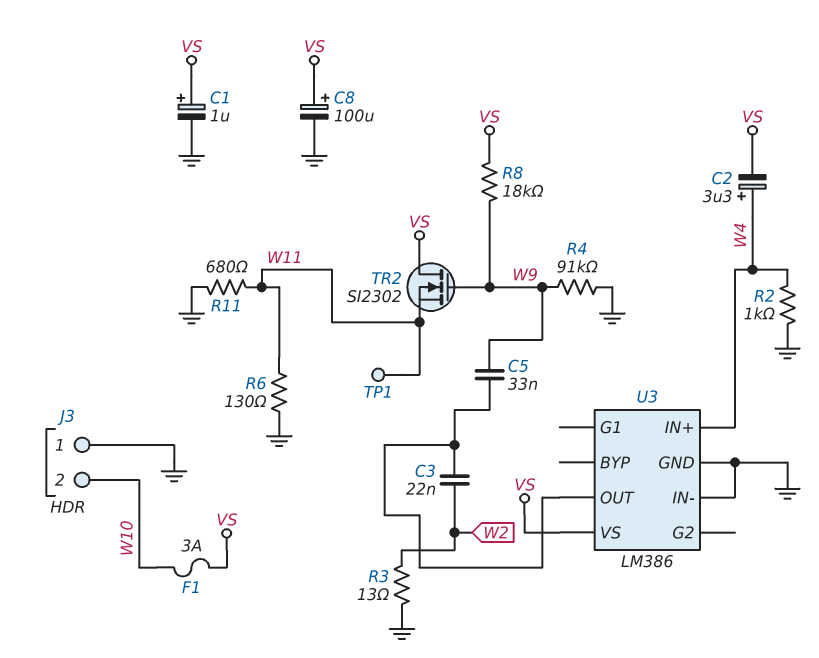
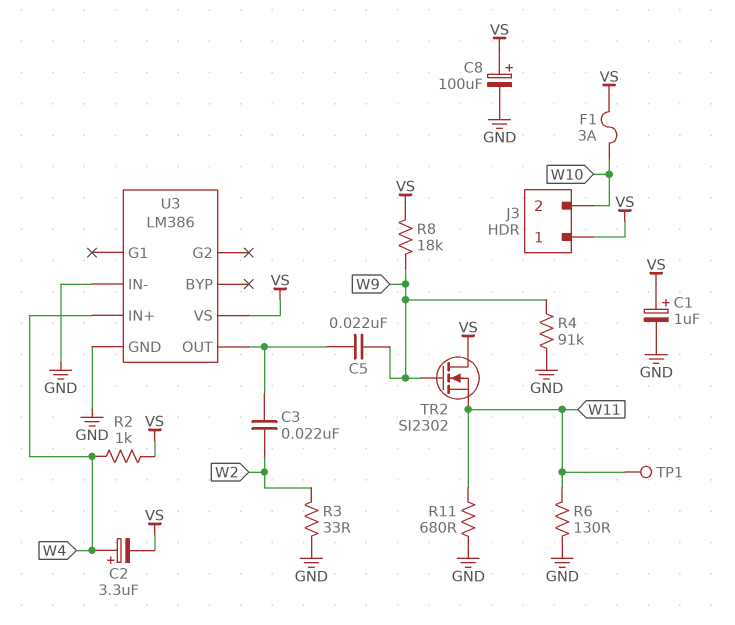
C5: 33nF (U3/OUT, W9) -> 22nF (U3/OUT, W9)
J3 pin 1: GND -> VS
R2: 1k (GND, W4) -> 1k (VS, W4)
R3: 13 (GND, W2) -> 33 (GND, W2)

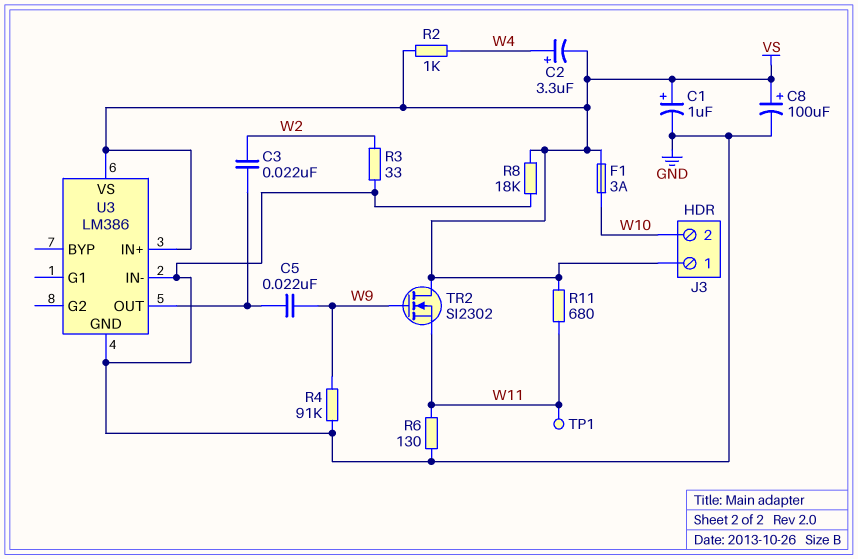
R8: 18k (VS, W9) -> 18k (GND, VS)
R11: 680 (GND, W11) -> 680 (VS, W11)
U3 pin IN+: W4 -> VS

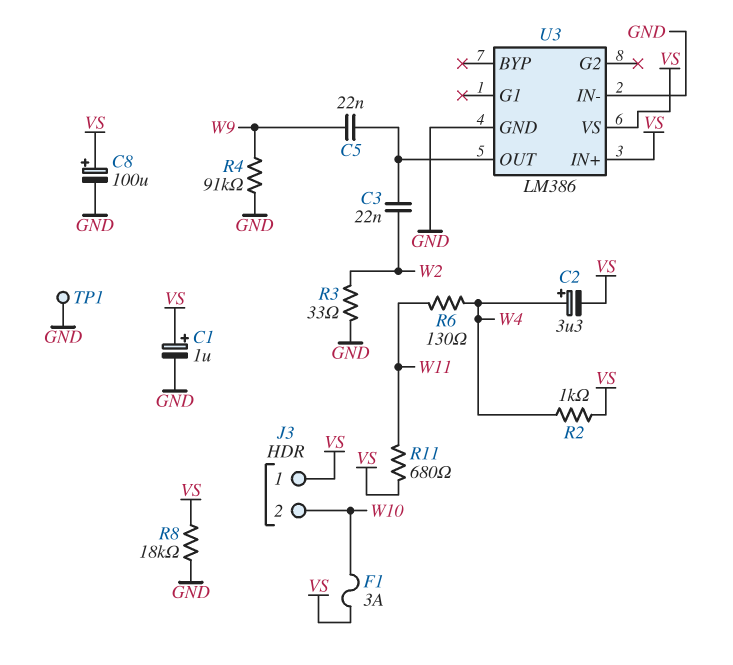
R6: 130 (GND, W11) -> 130 (W4, W11)
TP1: test point (W11) -> test point (GND)
TR2: NMOS SI2302 (G W9, D VS, S W11) -> none

